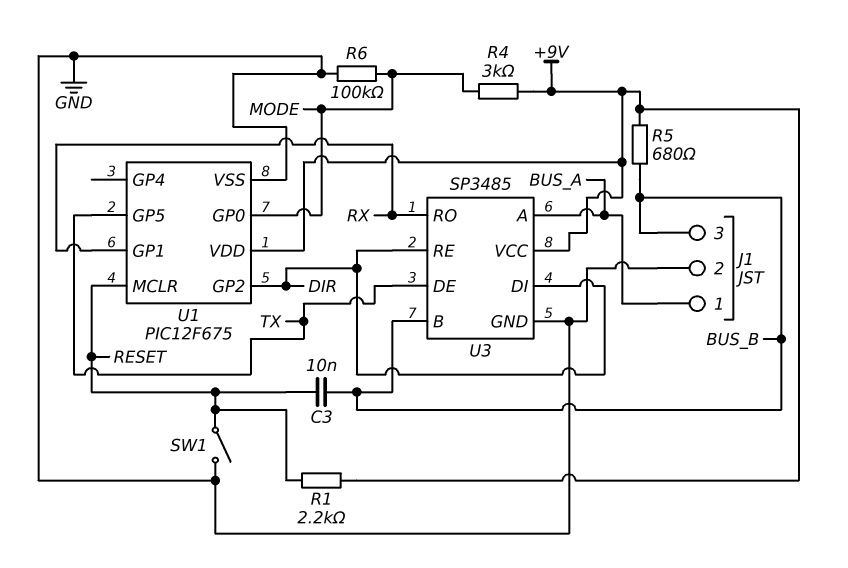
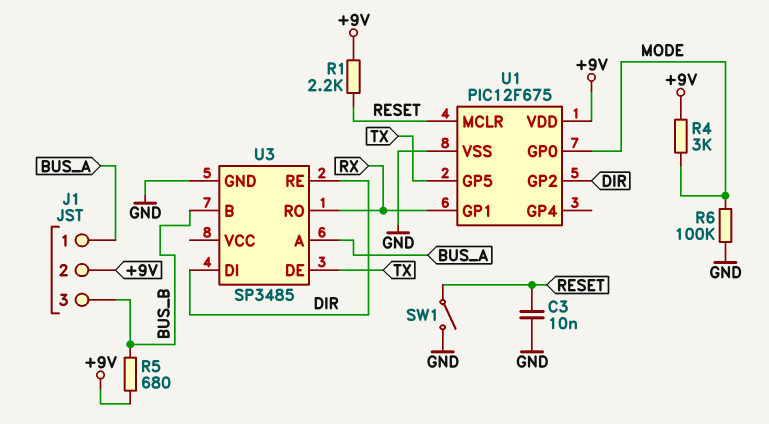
C3: 10nF (BUS_B, RESET) -> 10nF (GND, RESET)
J1 pin 2: GND -> +9V
U3 pin VCC: +9V -> none

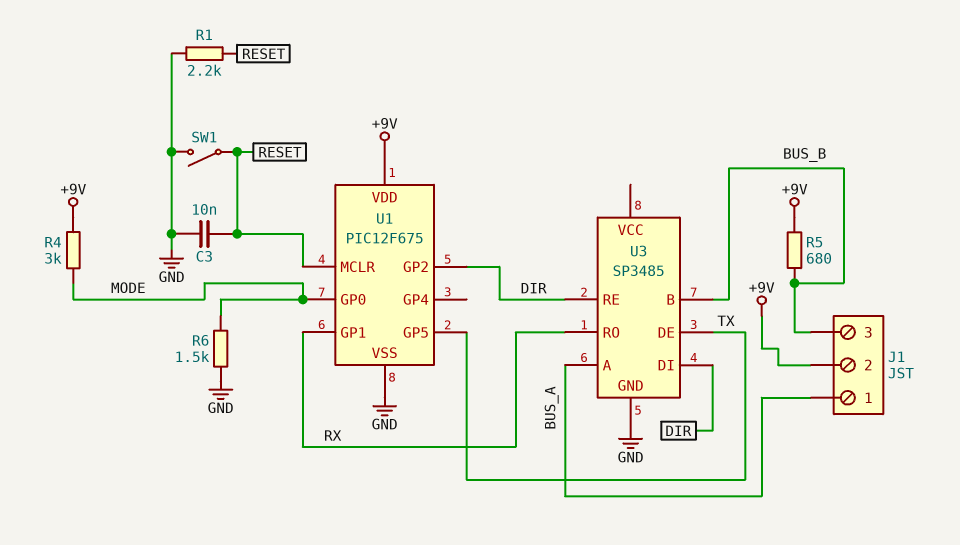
R1: 2.2k (+9V, RESET) -> 2.2k (GND, RESET)
R6: 100k (GND, MODE) -> 1.5k (GND, MODE)

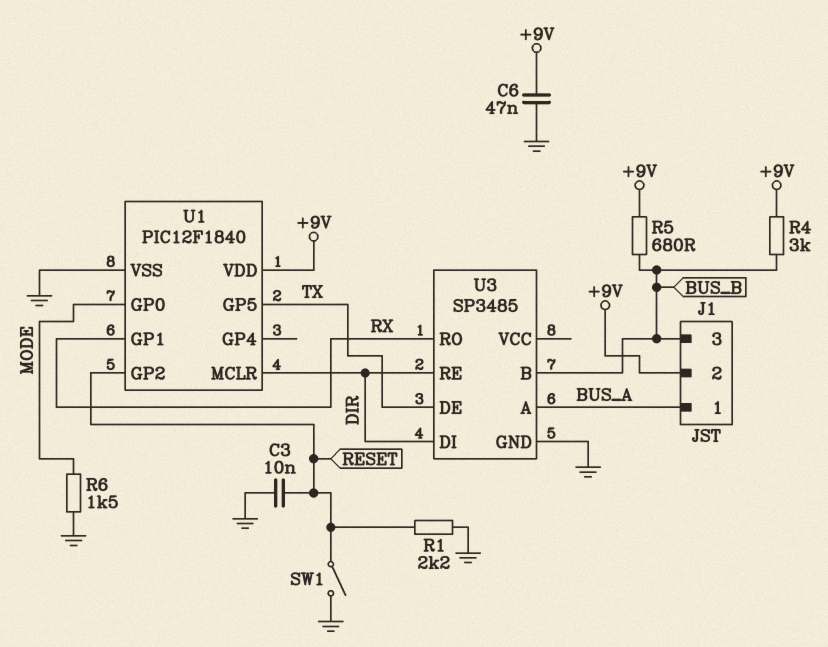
C6: none -> 47nF (+9V, GND)
R4: 3k (+9V, MODE) -> 3k (+9V, BUS_B)
U1: PIC12F675 -> PIC12F1840
U1 pin GP2: DIR -> RESET
U1 pin MCLR: RESET -> DIR

